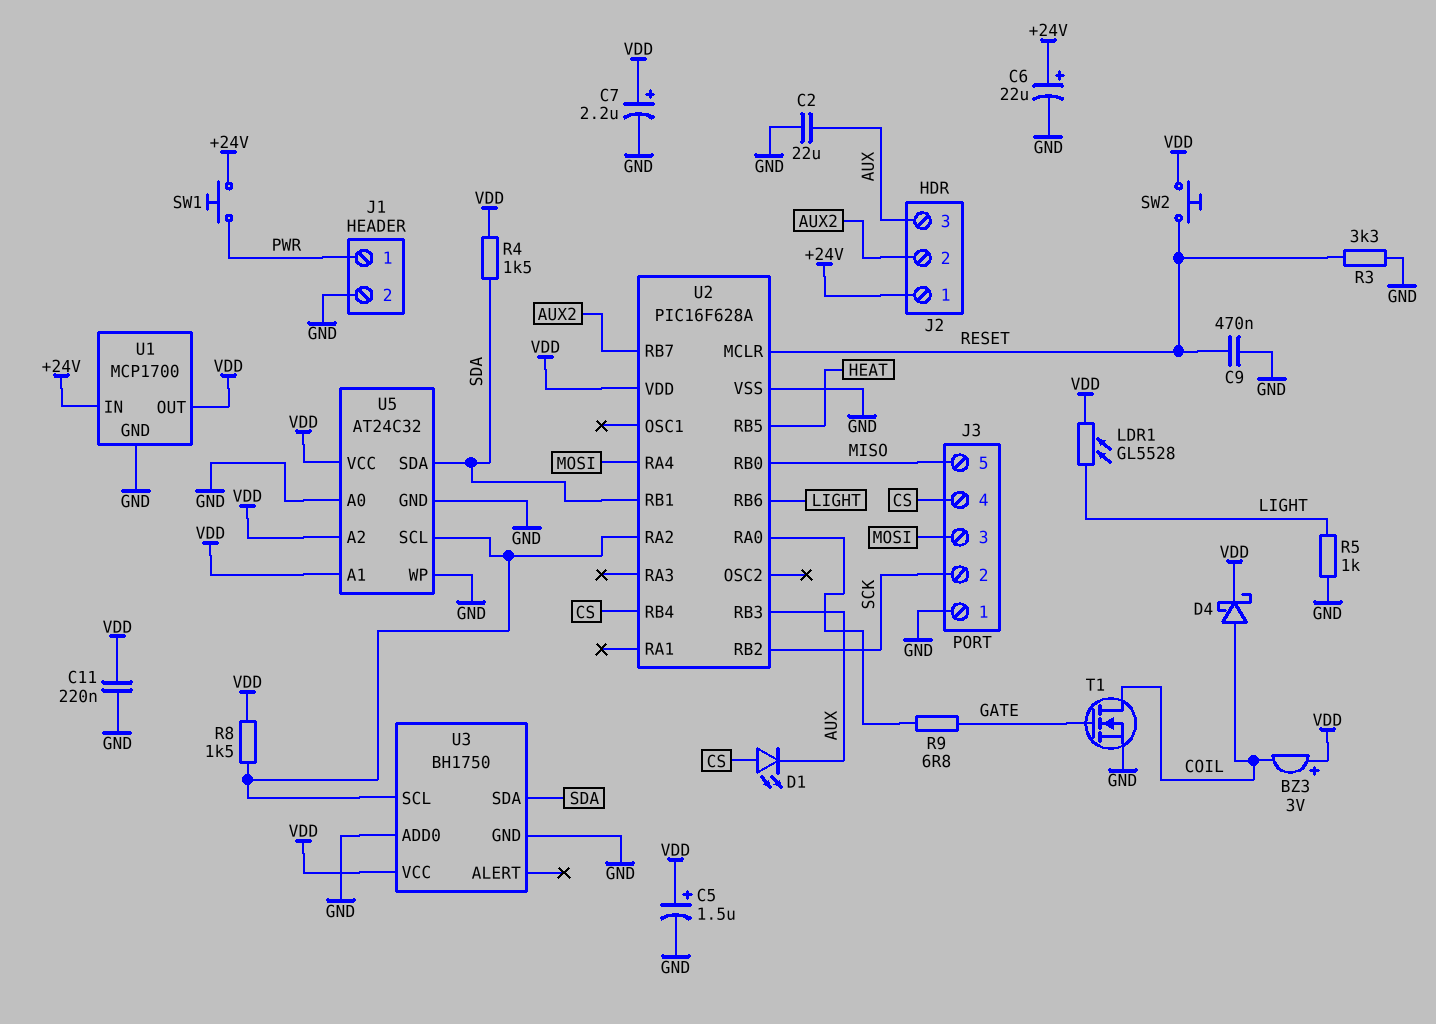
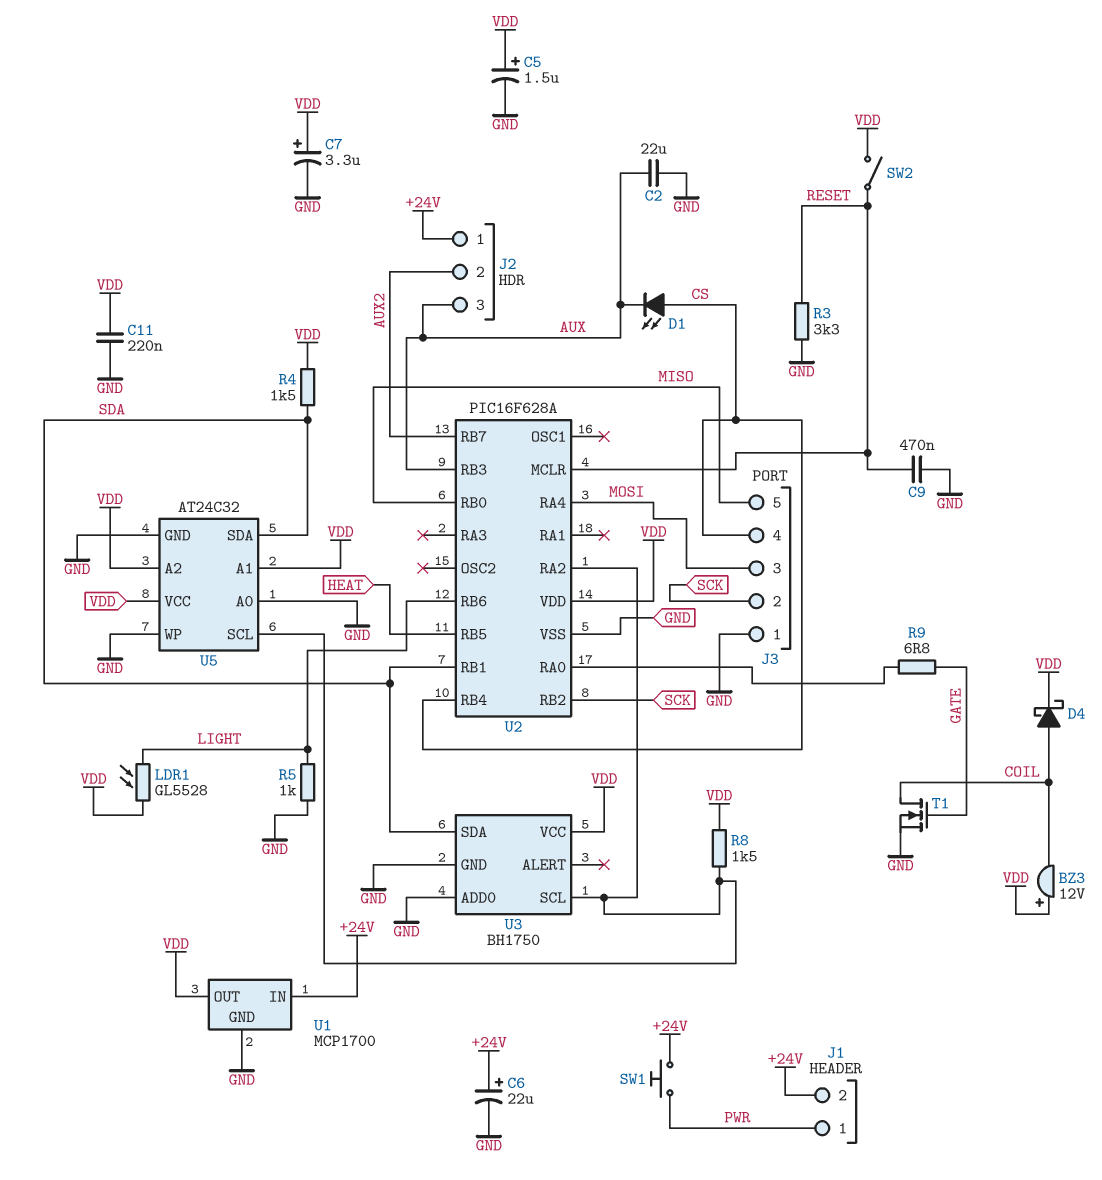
BZ3: buzzer 3V (plus VDD, minus COIL) -> buzzer 12V (plus VDD, minus COIL)
C7: 2.2uF (plus VDD, minus GND) -> 3.3uF (plus VDD, minus GND)
J1 pin 2: GND -> +24V
SW2: button (RESET, VDD) -> switch (RESET, VDD)

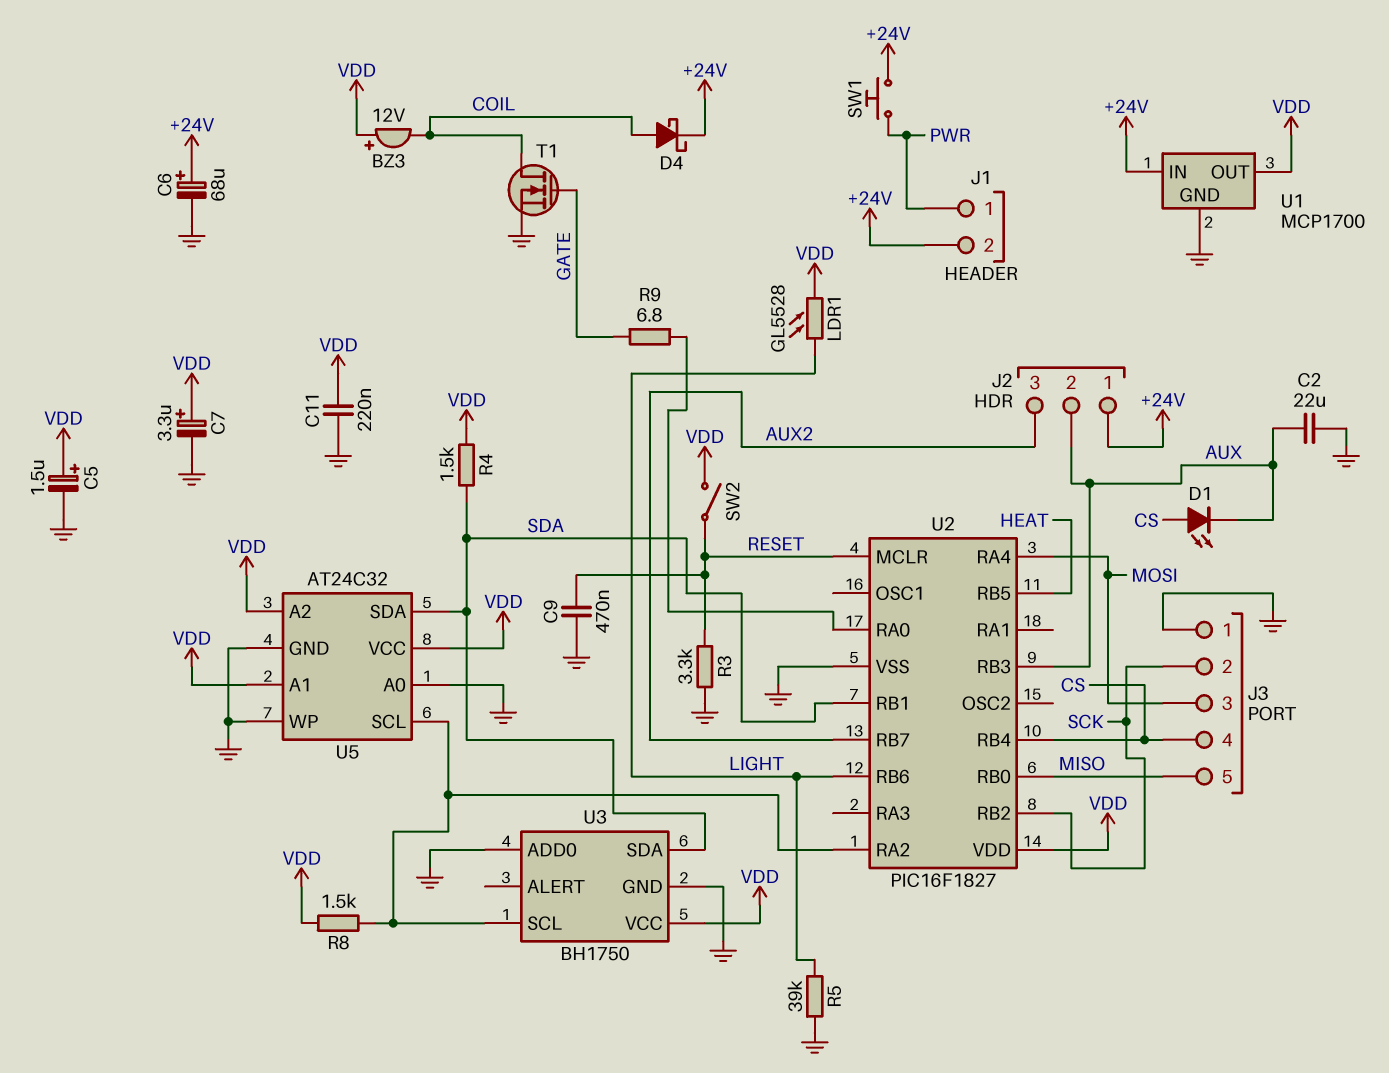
C6: 22uF (plus +24V, minus GND) -> 68uF (plus +24V, minus GND)
D4: schottky (A COIL, K VDD) -> schottky (A COIL, K +24V)
J2 pin 2: AUX2 -> AUX
J2 pin 3: AUX -> AUX2
R5: 1k (GND, LIGHT) -> 39k (GND, LIGHT)
U2: PIC16F628A -> PIC16F1827

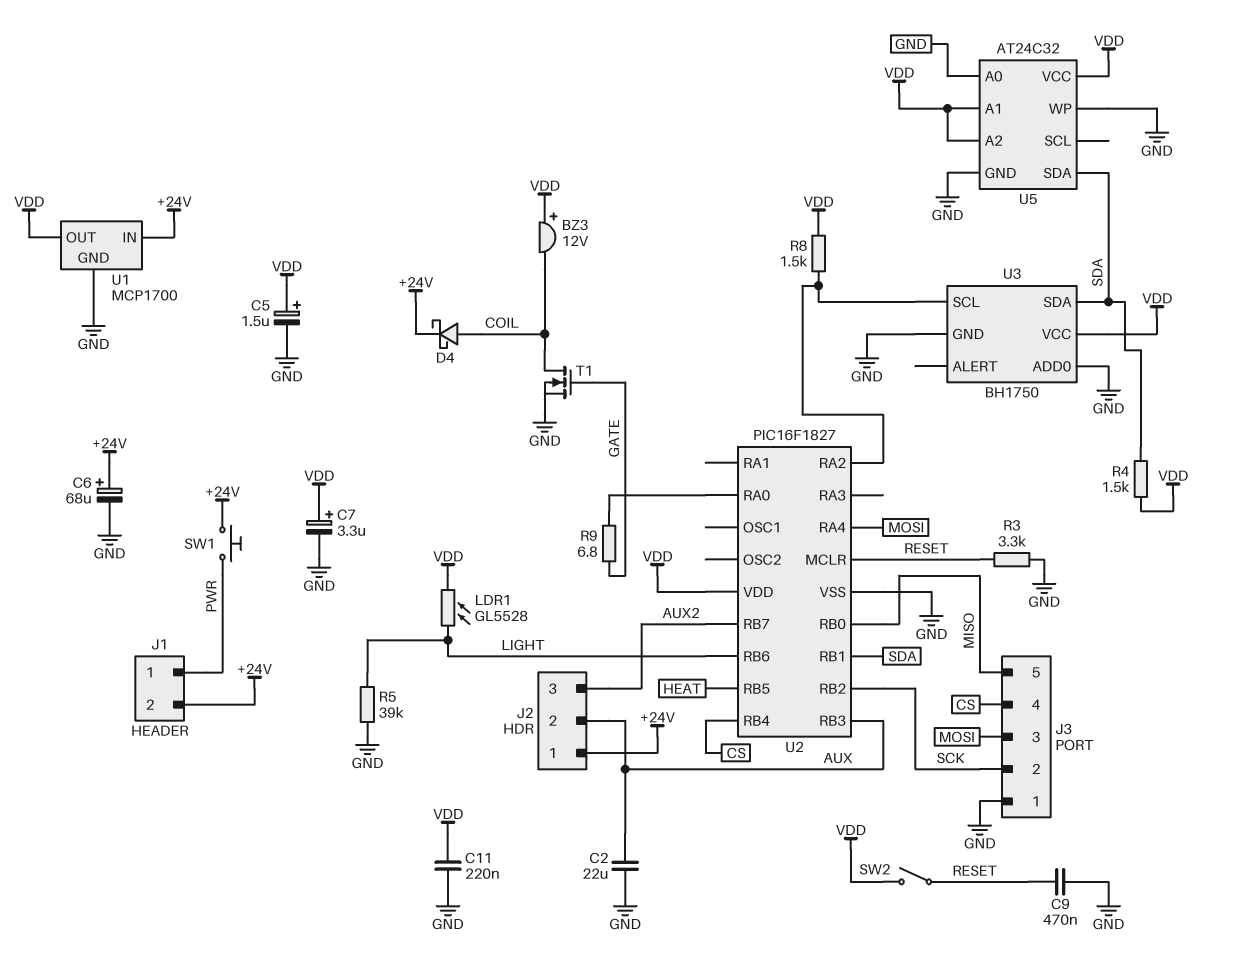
D1: LED (A CS, K AUX) -> none
U5 pin SCL: U2/RA2 -> none

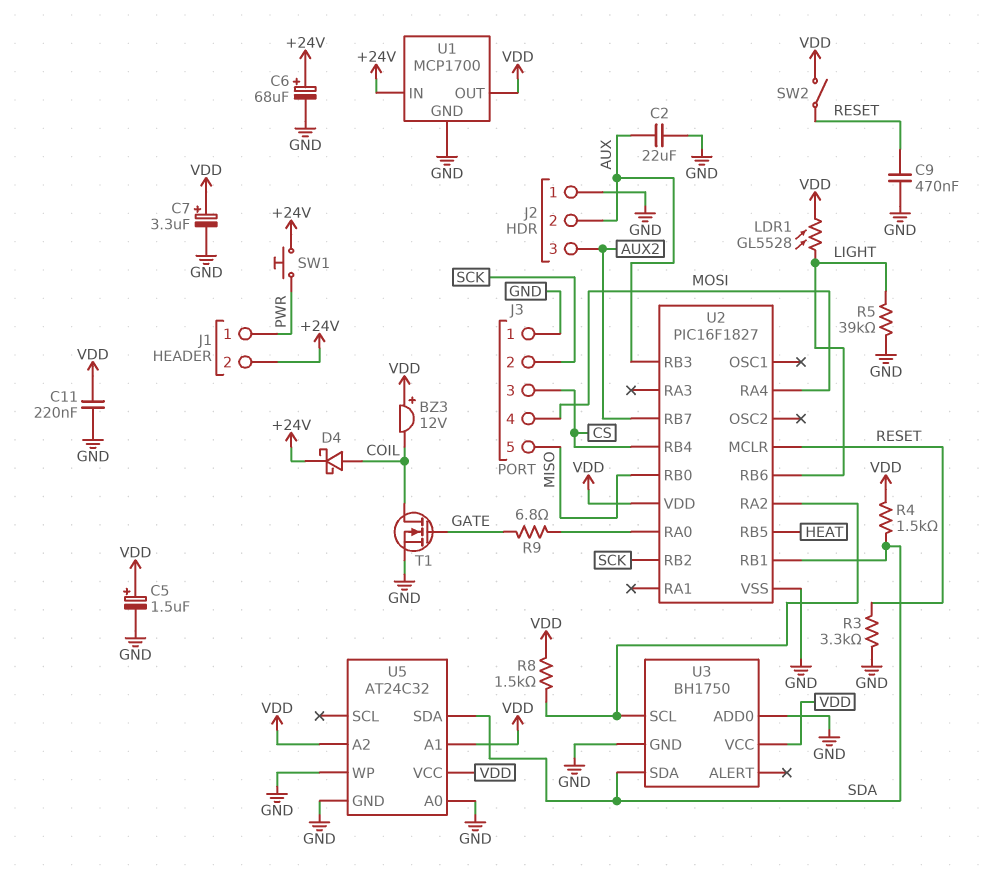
J2 pin 1: +24V -> GND
J3 pin 3: MOSI -> CS
J3 pin 4: CS -> MOSI

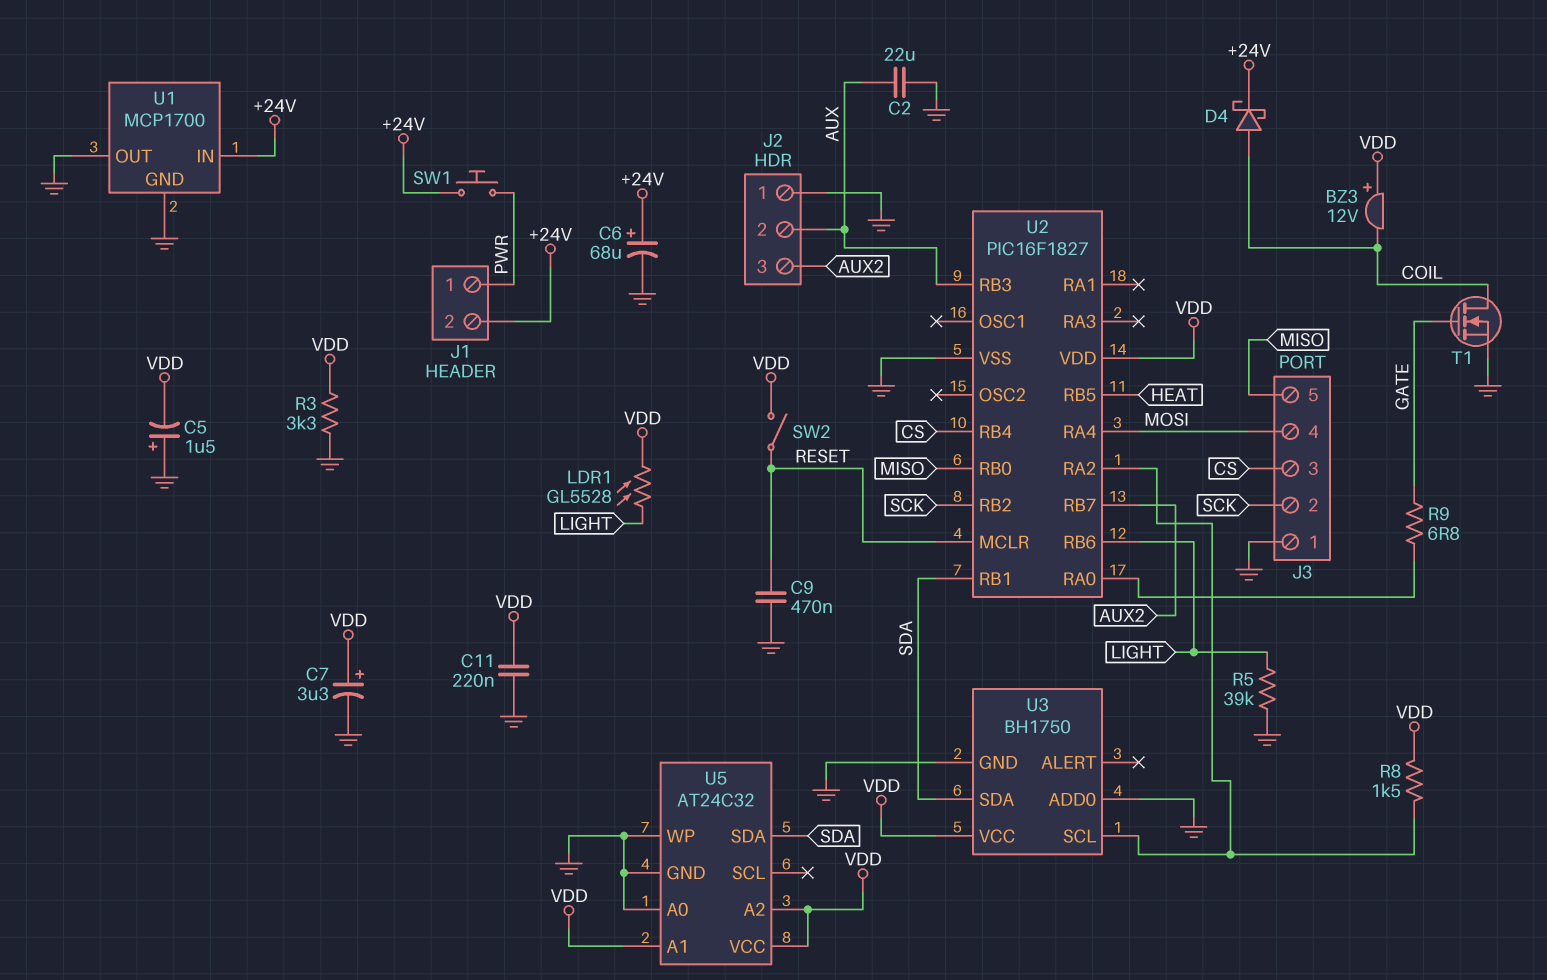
C5: 1.5uF (plus VDD, minus GND) -> 1.5uF (plus GND, minus VDD)
R3: 3.3k (GND, RESET) -> 3.3k (GND, VDD)
R4: 1.5k (SDA, VDD) -> none
U1 pin OUT: VDD -> GND

